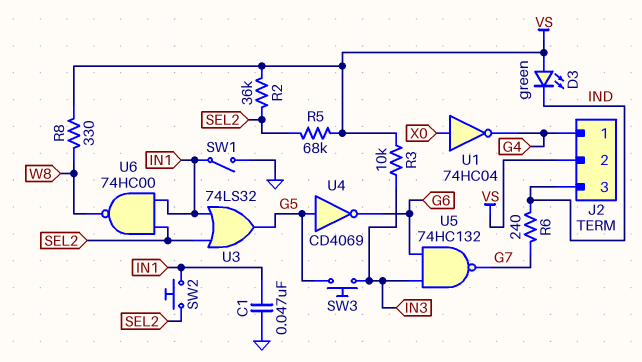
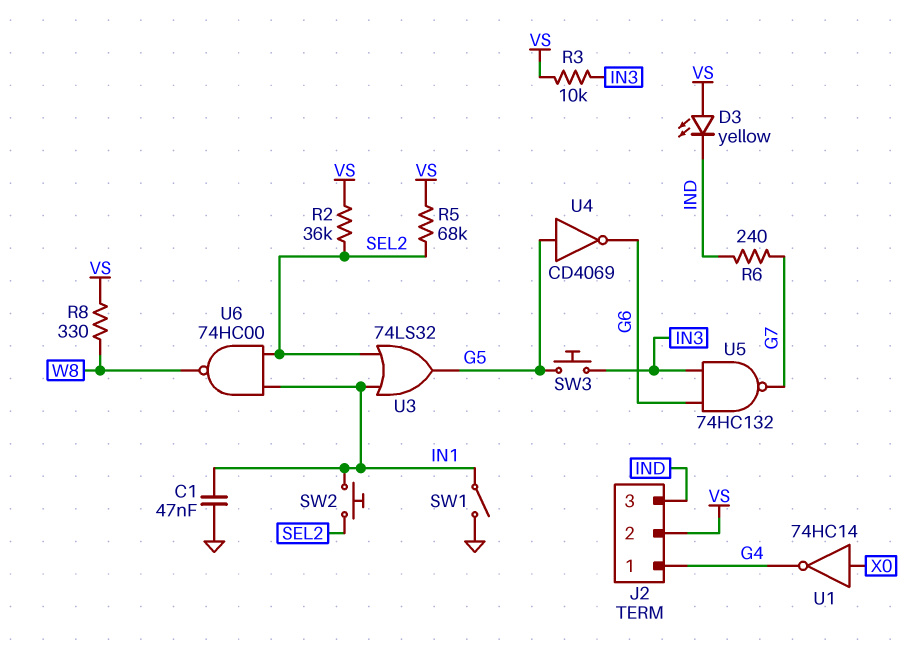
D3: LED green (A VS, K IND) -> LED yellow (A VS, K IND)
U1: NOT 74HC04 (in X0, out G4) -> NOT 74HC14 (in X0, out G4)

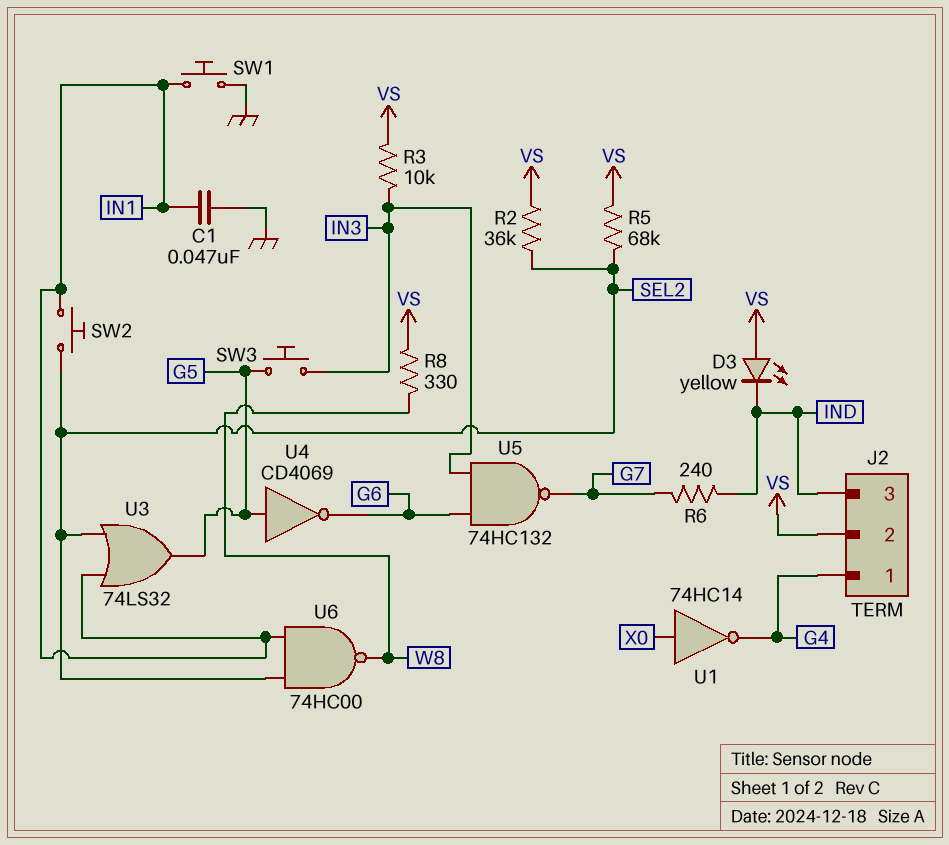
SW1: switch (GND, IN1) -> button (GND, IN1)

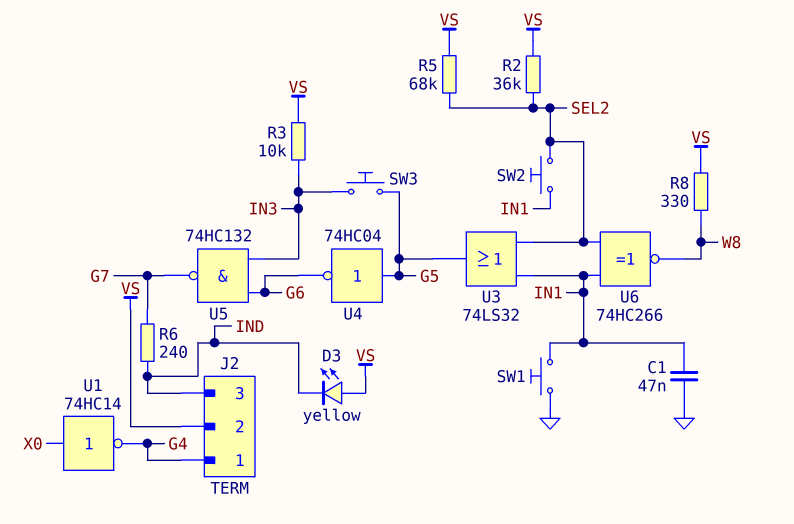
U4: NOT CD4069 (in G5, out G6) -> NOT 74HC04 (in G5, out G6)
U6: NAND 74HC00 (in IN1, in SEL2, out W8) -> XNOR 74HC266 (in IN1, in SEL2, out W8)

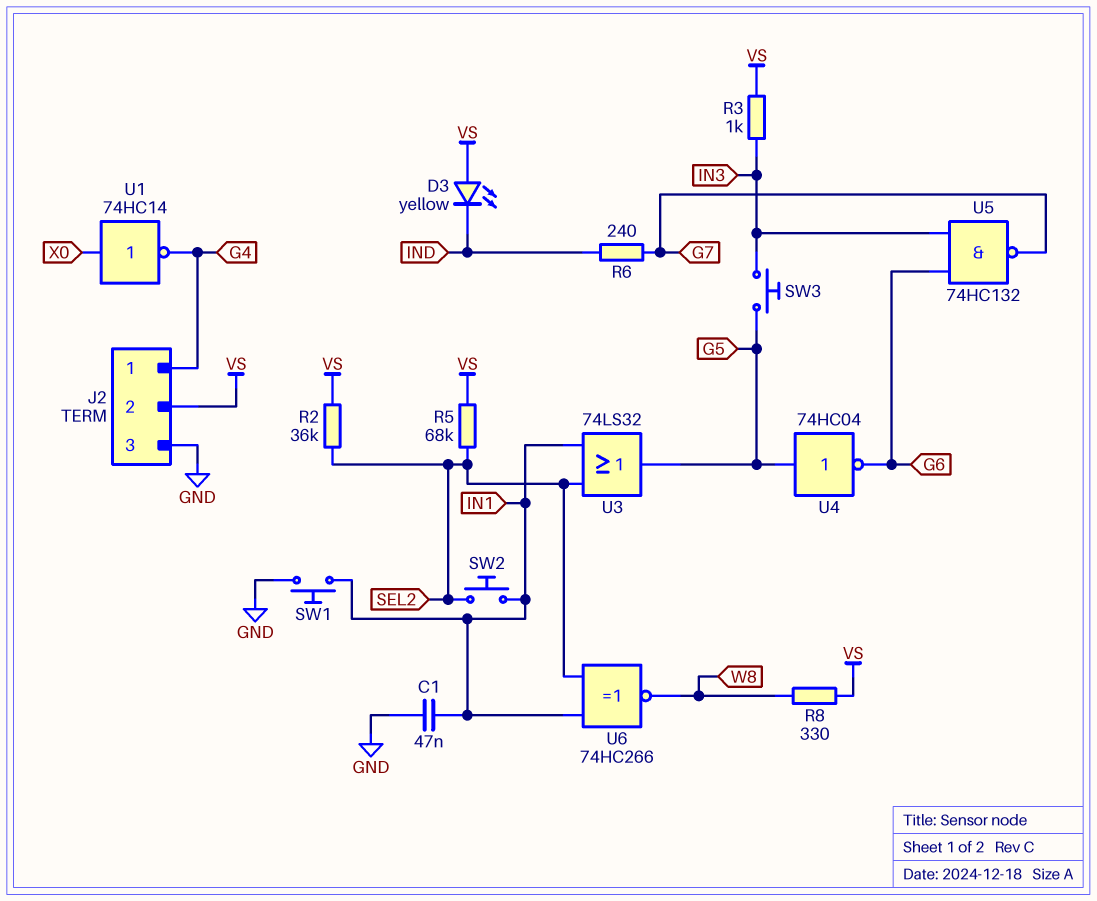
J2 pin 3: IND -> GND
R3: 10k (IN3, VS) -> 1k (IN3, VS)

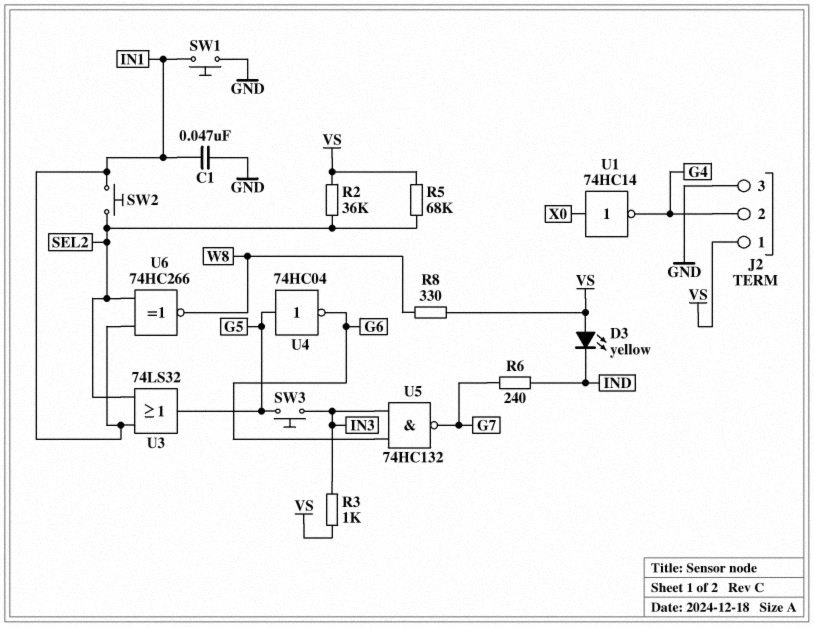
J2 pin 1: G4 -> VS
J2 pin 2: VS -> G4

